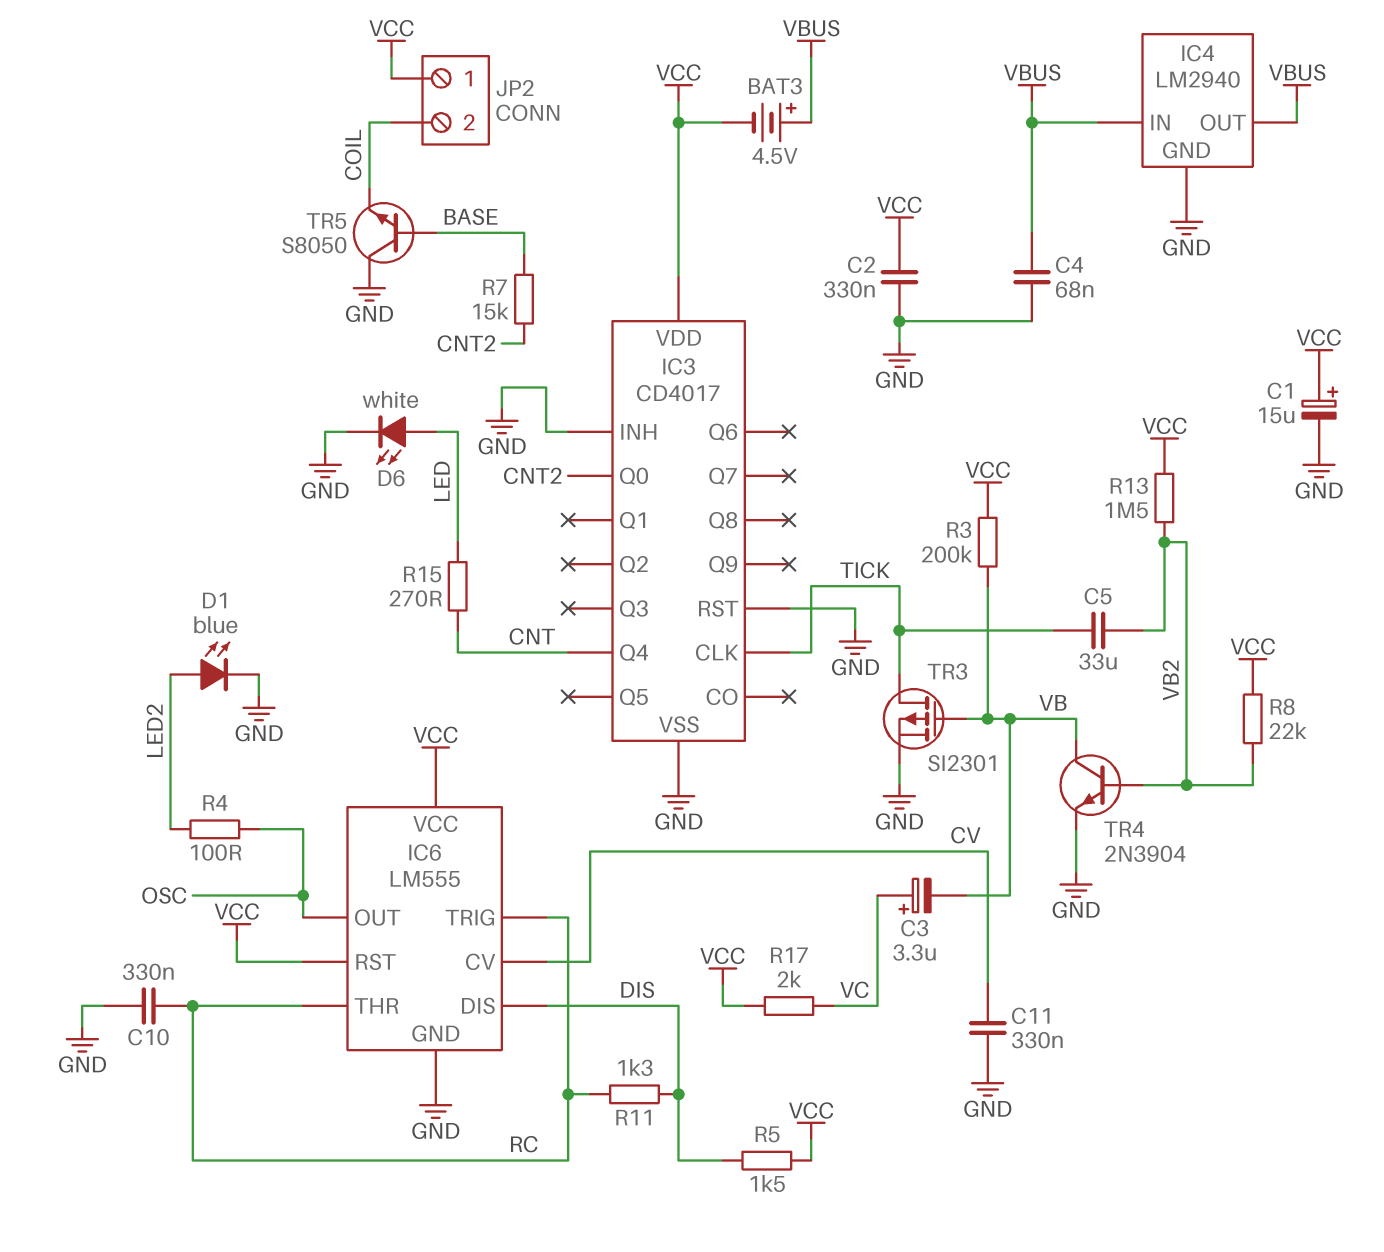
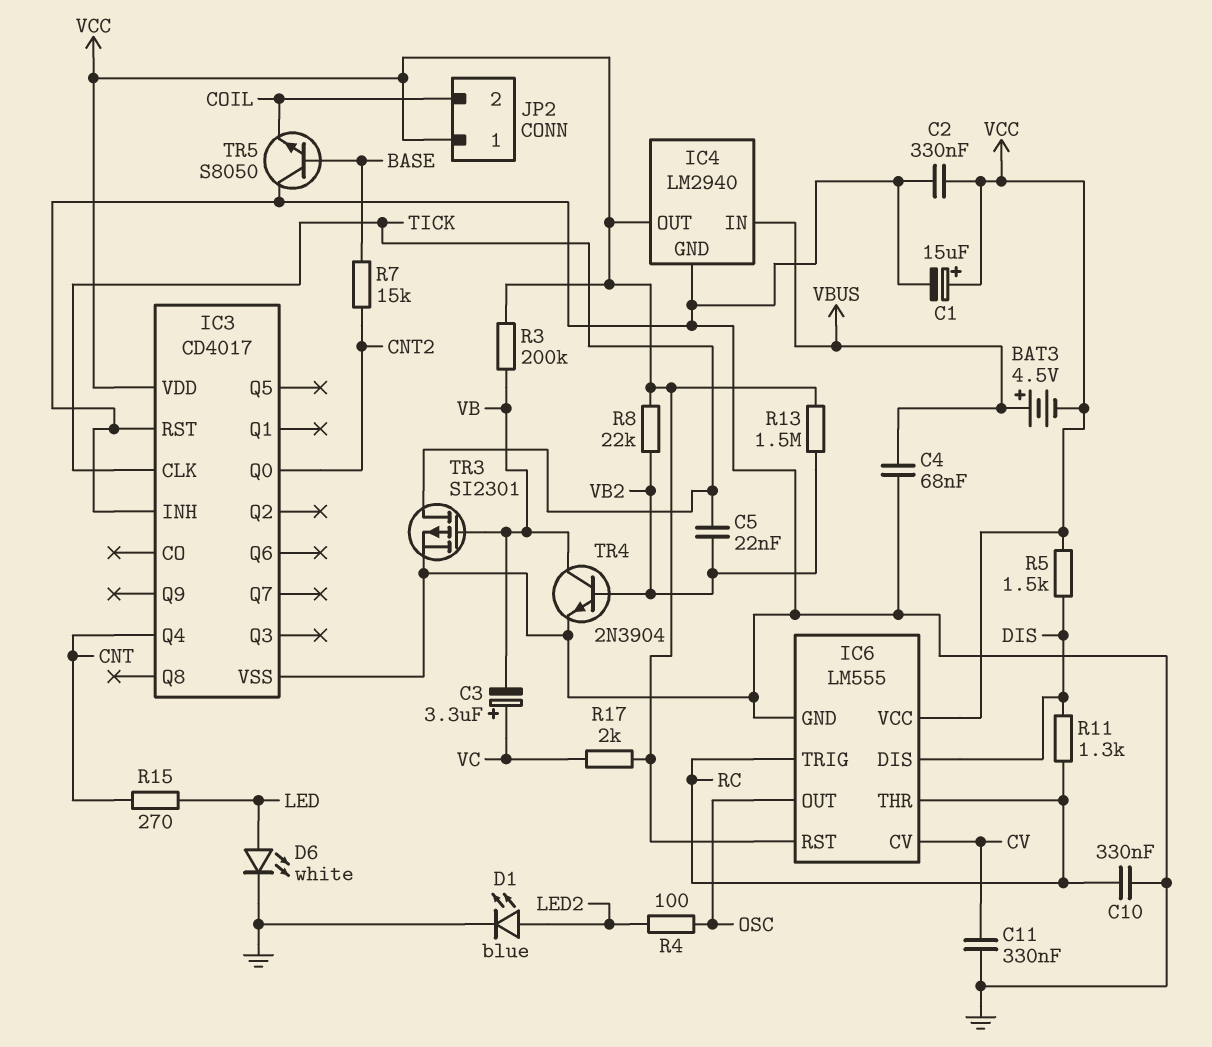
C5: 33uF (TICK, VB2) -> 22nF (TICK, VB2)
IC4 pin OUT: VBUS -> VCC

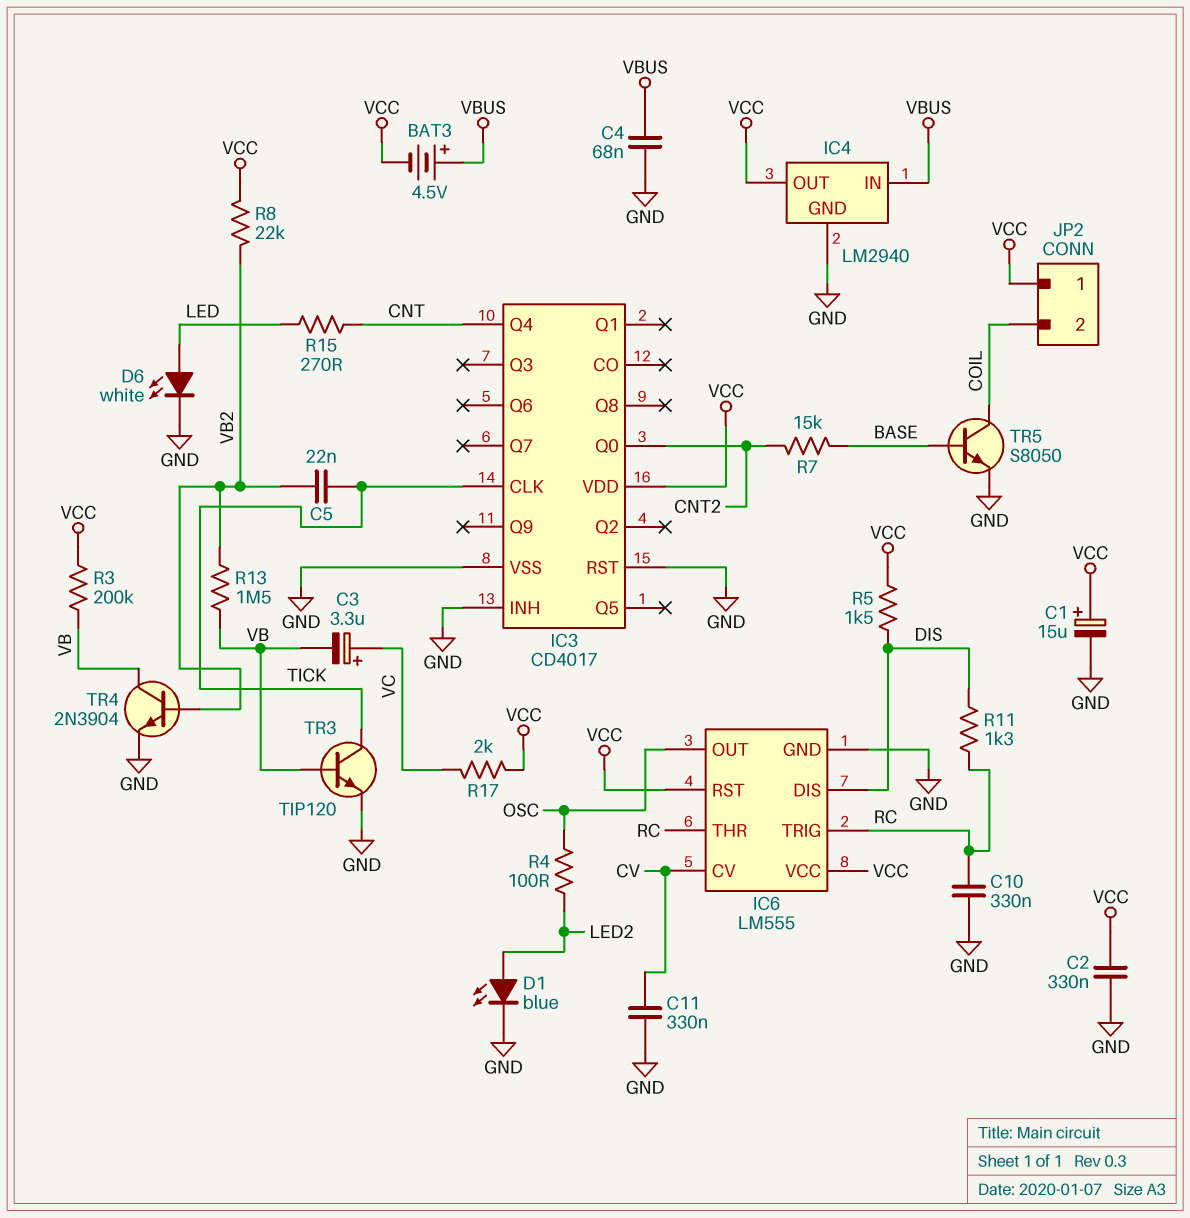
R13: 1.5M (VB2, VCC) -> 1.5M (VB, VB2)
TR3: PMOS SI2301 (G VB, D TICK, S GND) -> NPN TIP120 (B VB, C TICK, E GND)
TR5: NPN S8050 (B BASE, C GND, E COIL) -> NPN S8050 (B BASE, C COIL, E GND)

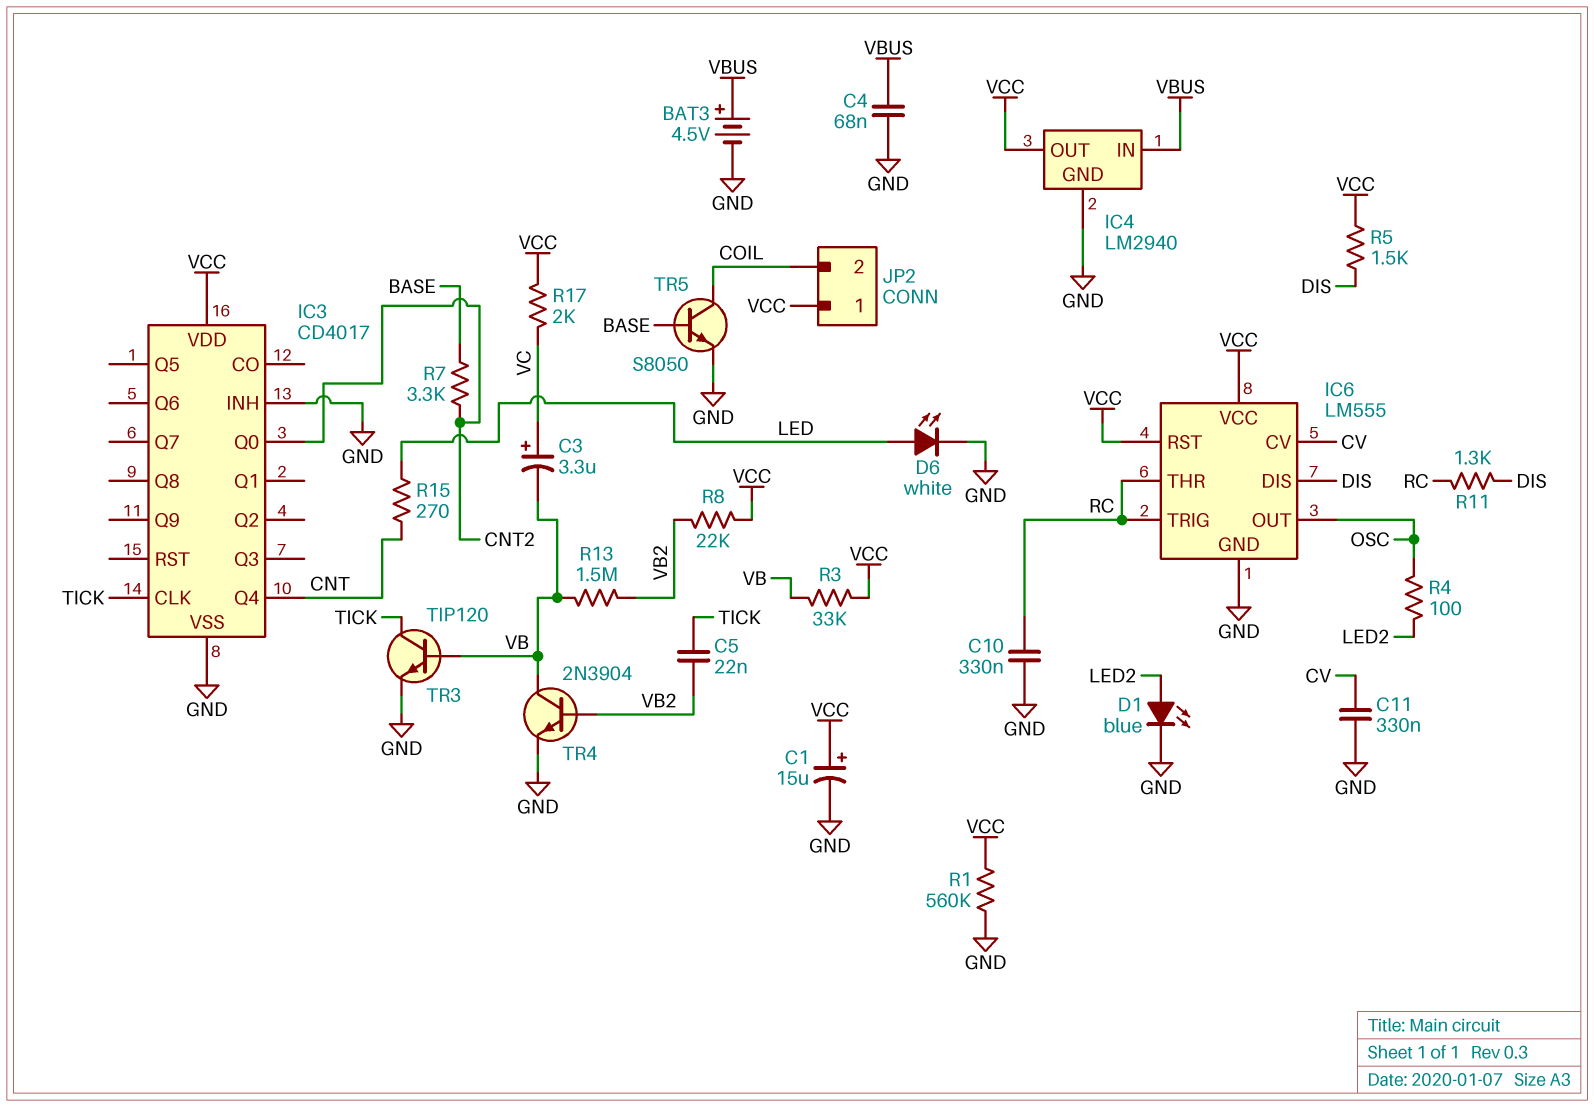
BAT3: 4.5V (plus VBUS, minus VCC) -> 4.5V (plus VBUS, minus GND)
C2: 330nF (GND, VCC) -> none
IC3 pin RST: GND -> none
R1: none -> 560k (GND, VCC)
R3: 200k (VB, VCC) -> 33k (VB, VCC)
R7: 15k (BASE, CNT2) -> 3.3k (BASE, CNT2)

